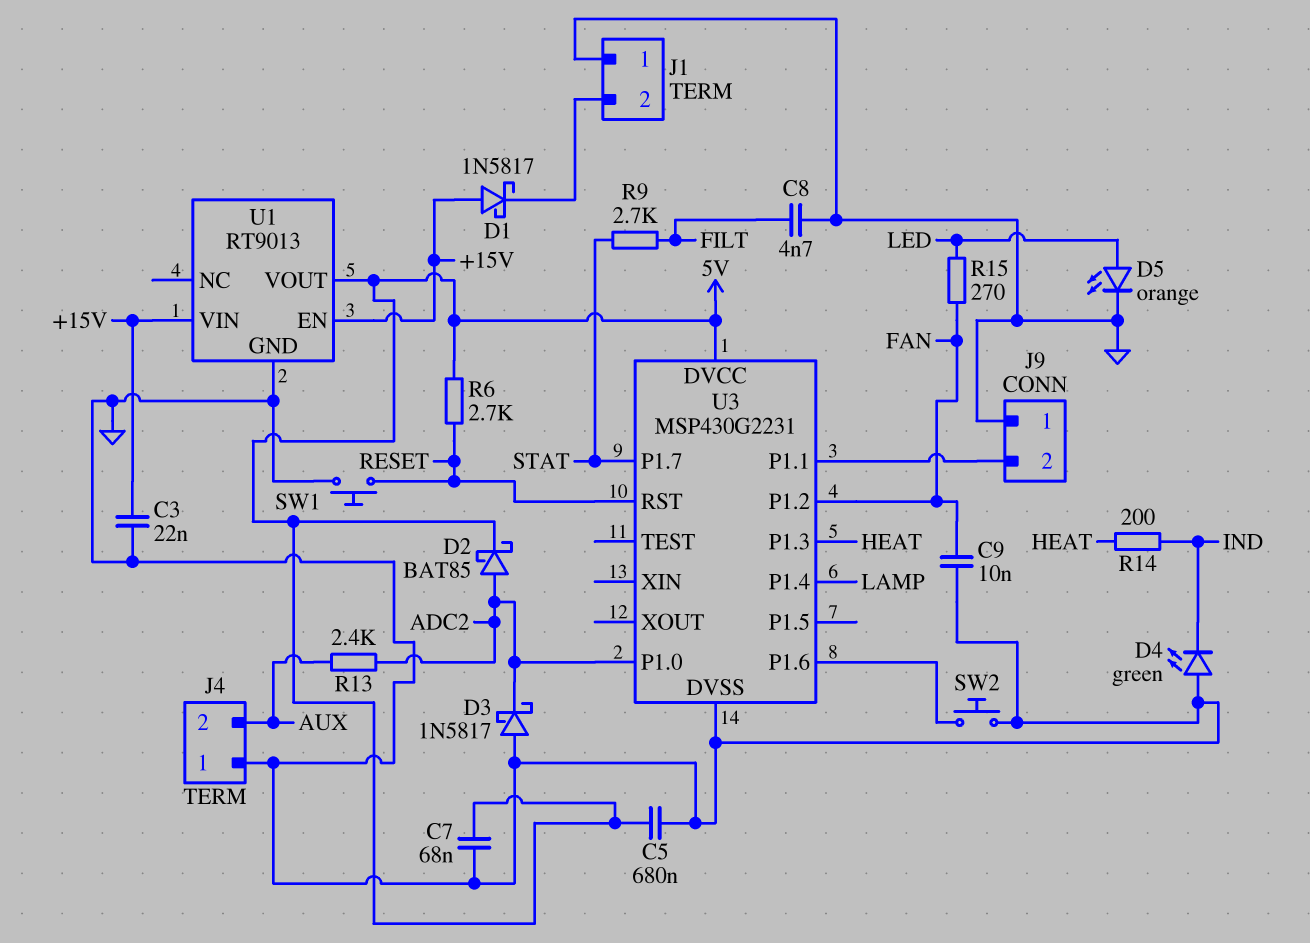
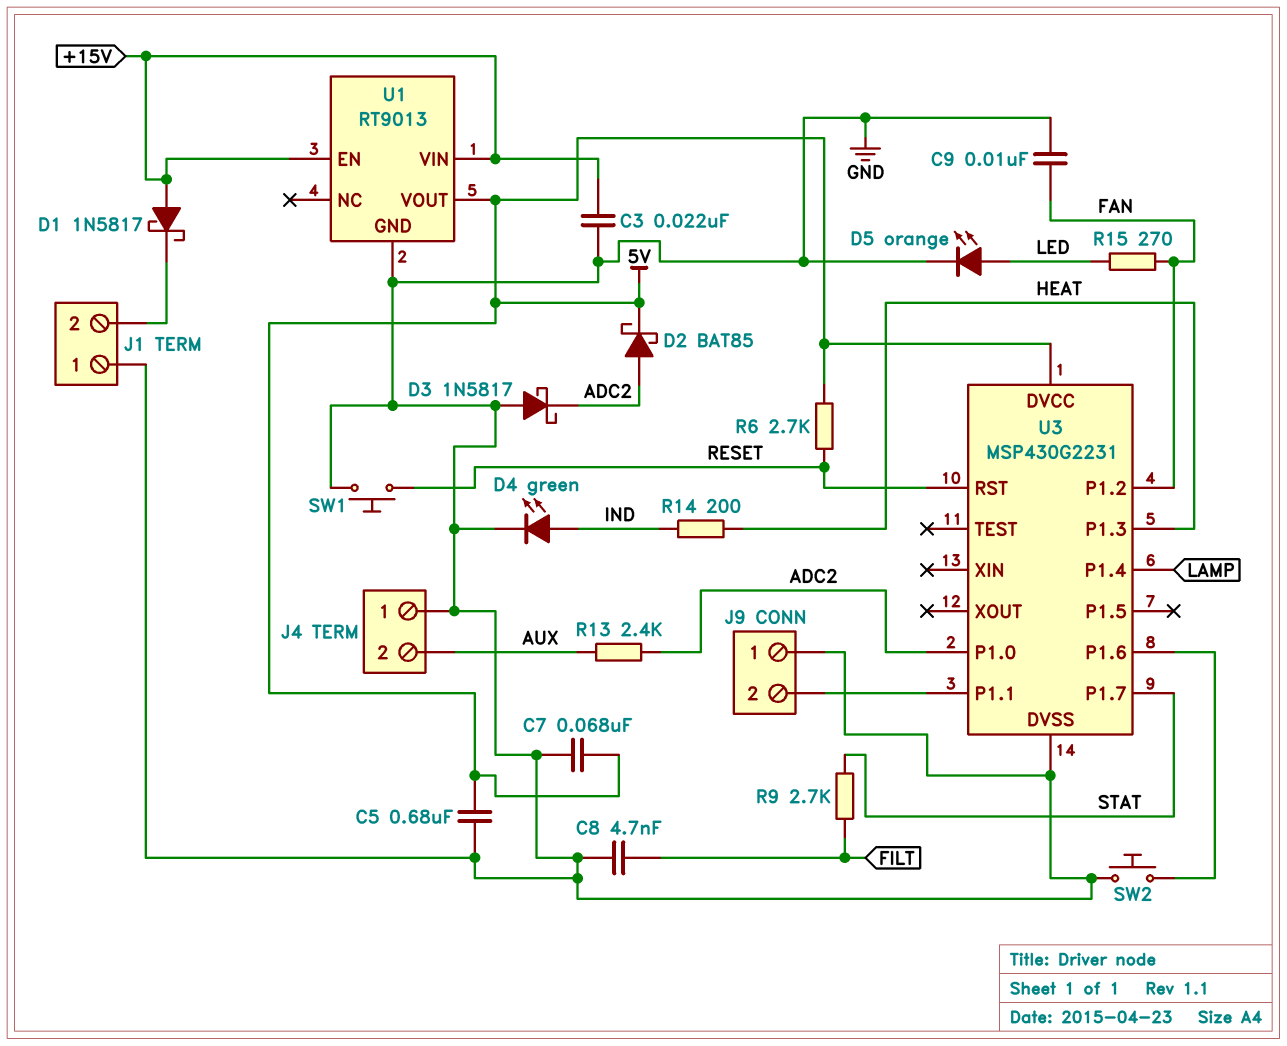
D4: LED green (A GND, K IND) -> LED green (A IND, K GND)

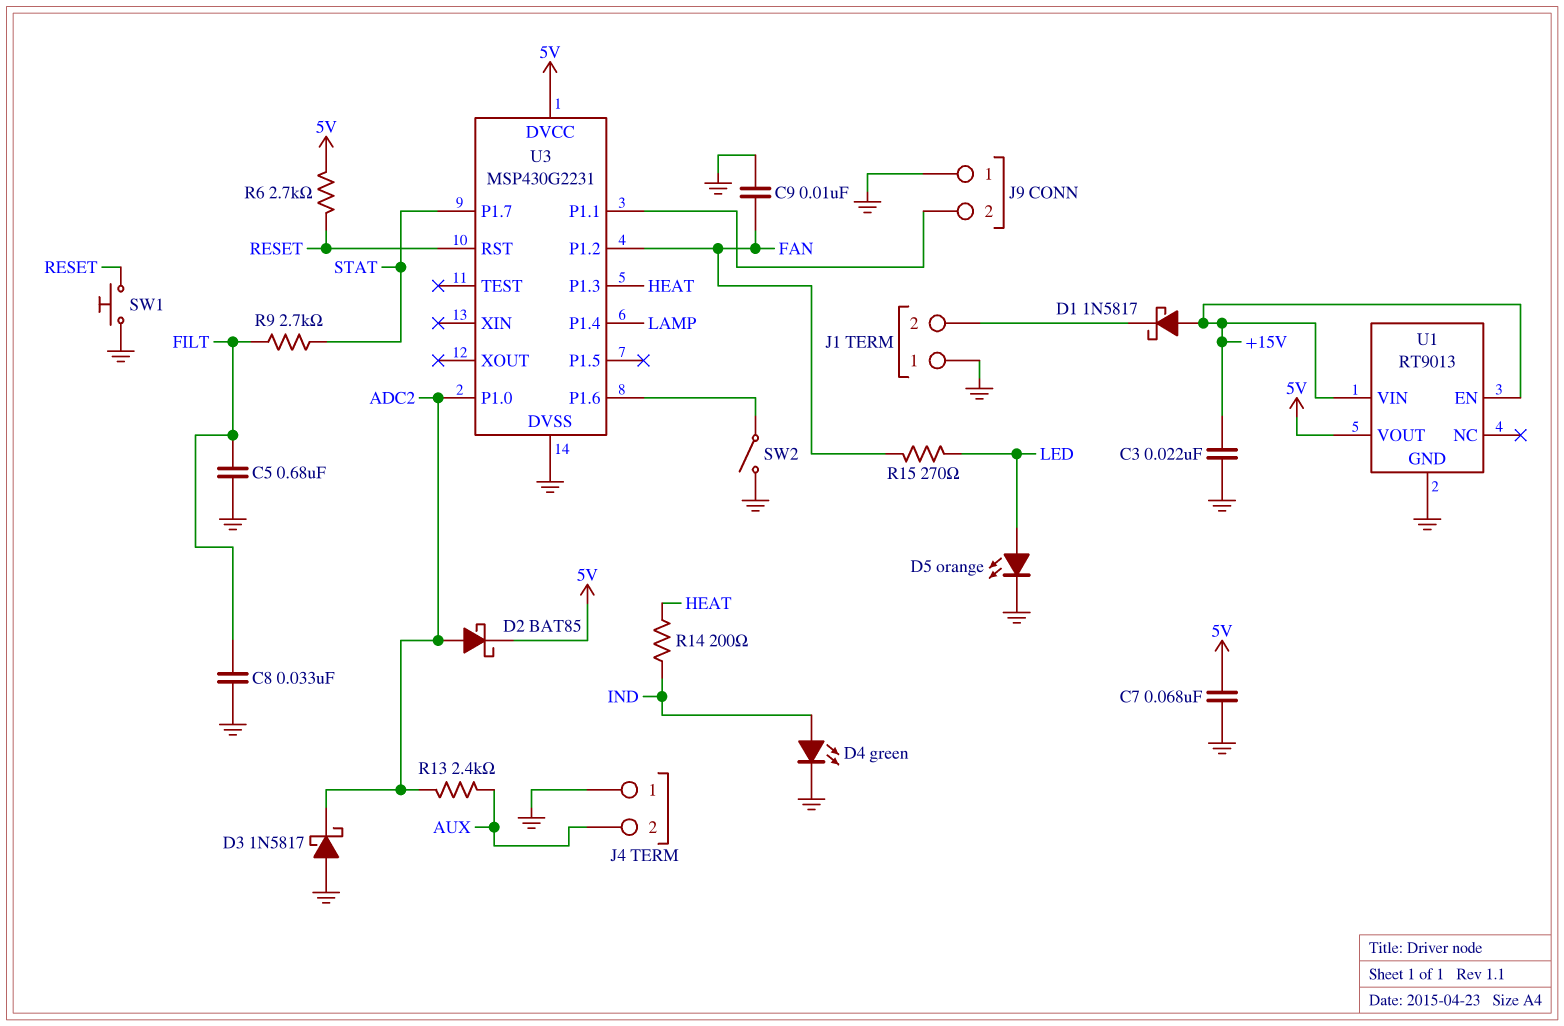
C5: 680nF (5V, GND) -> 680nF (FILT, GND)
C8: 4.7nF (FILT, GND) -> 33nF (FILT, GND)
SW2: button (GND, U3/P1.6) -> switch (GND, U3/P1.6)

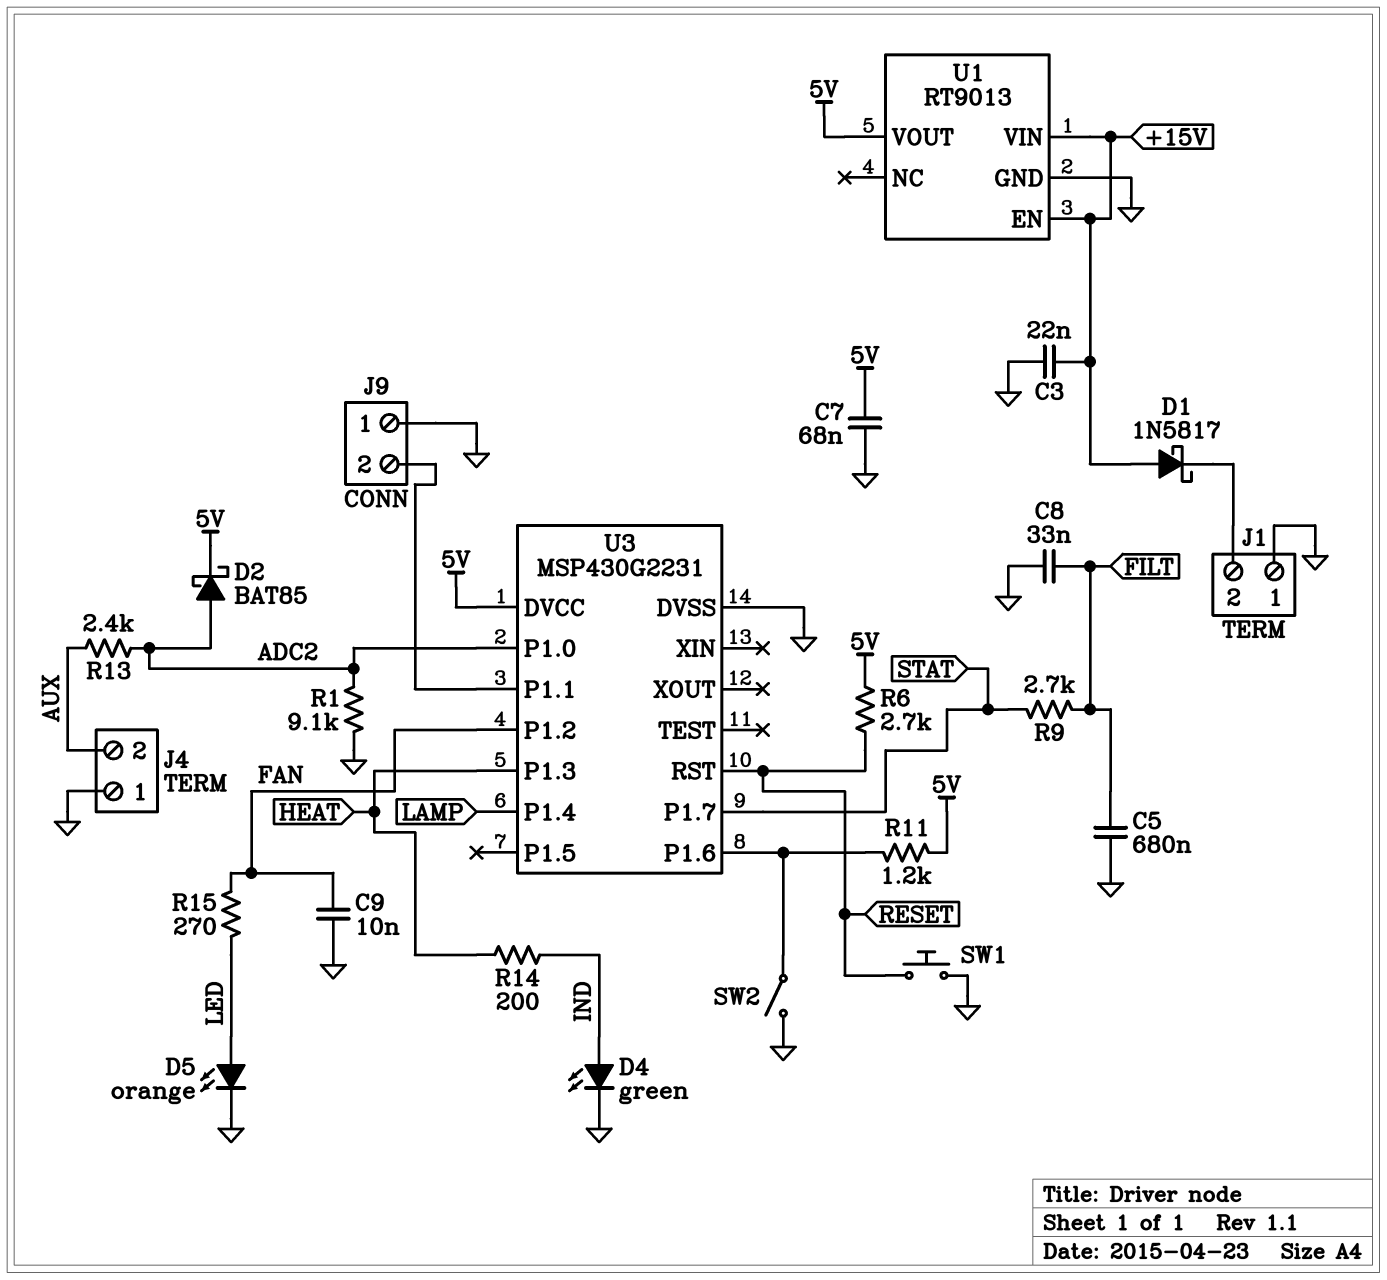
D3: schottky 1N5817 (A GND, K ADC2) -> none
R1: none -> 9.1k (ADC2, GND)
R11: none -> 1.2k (5V, U3/P1.6)

